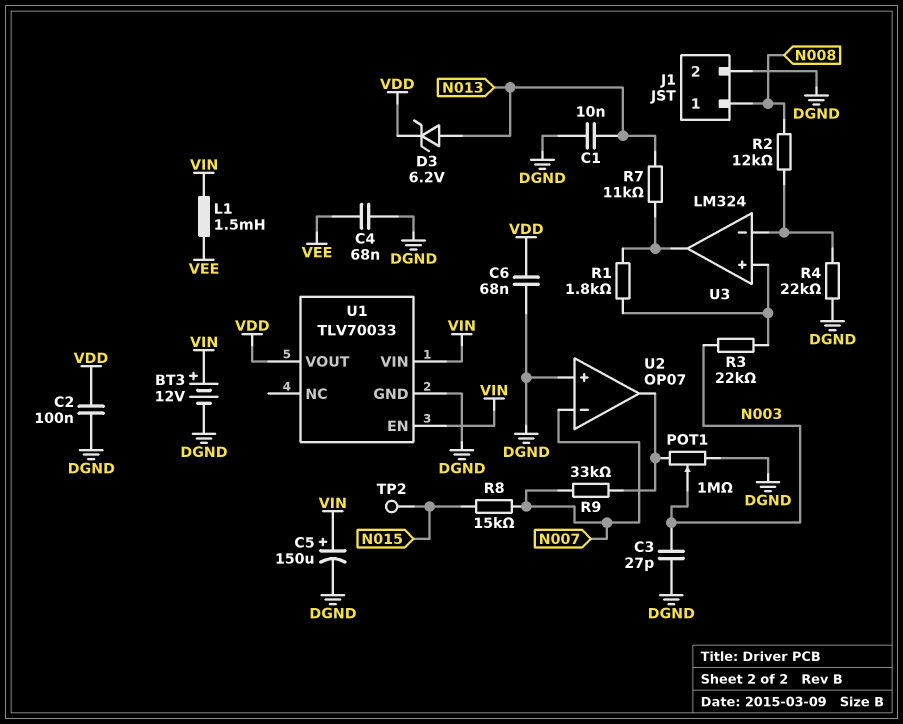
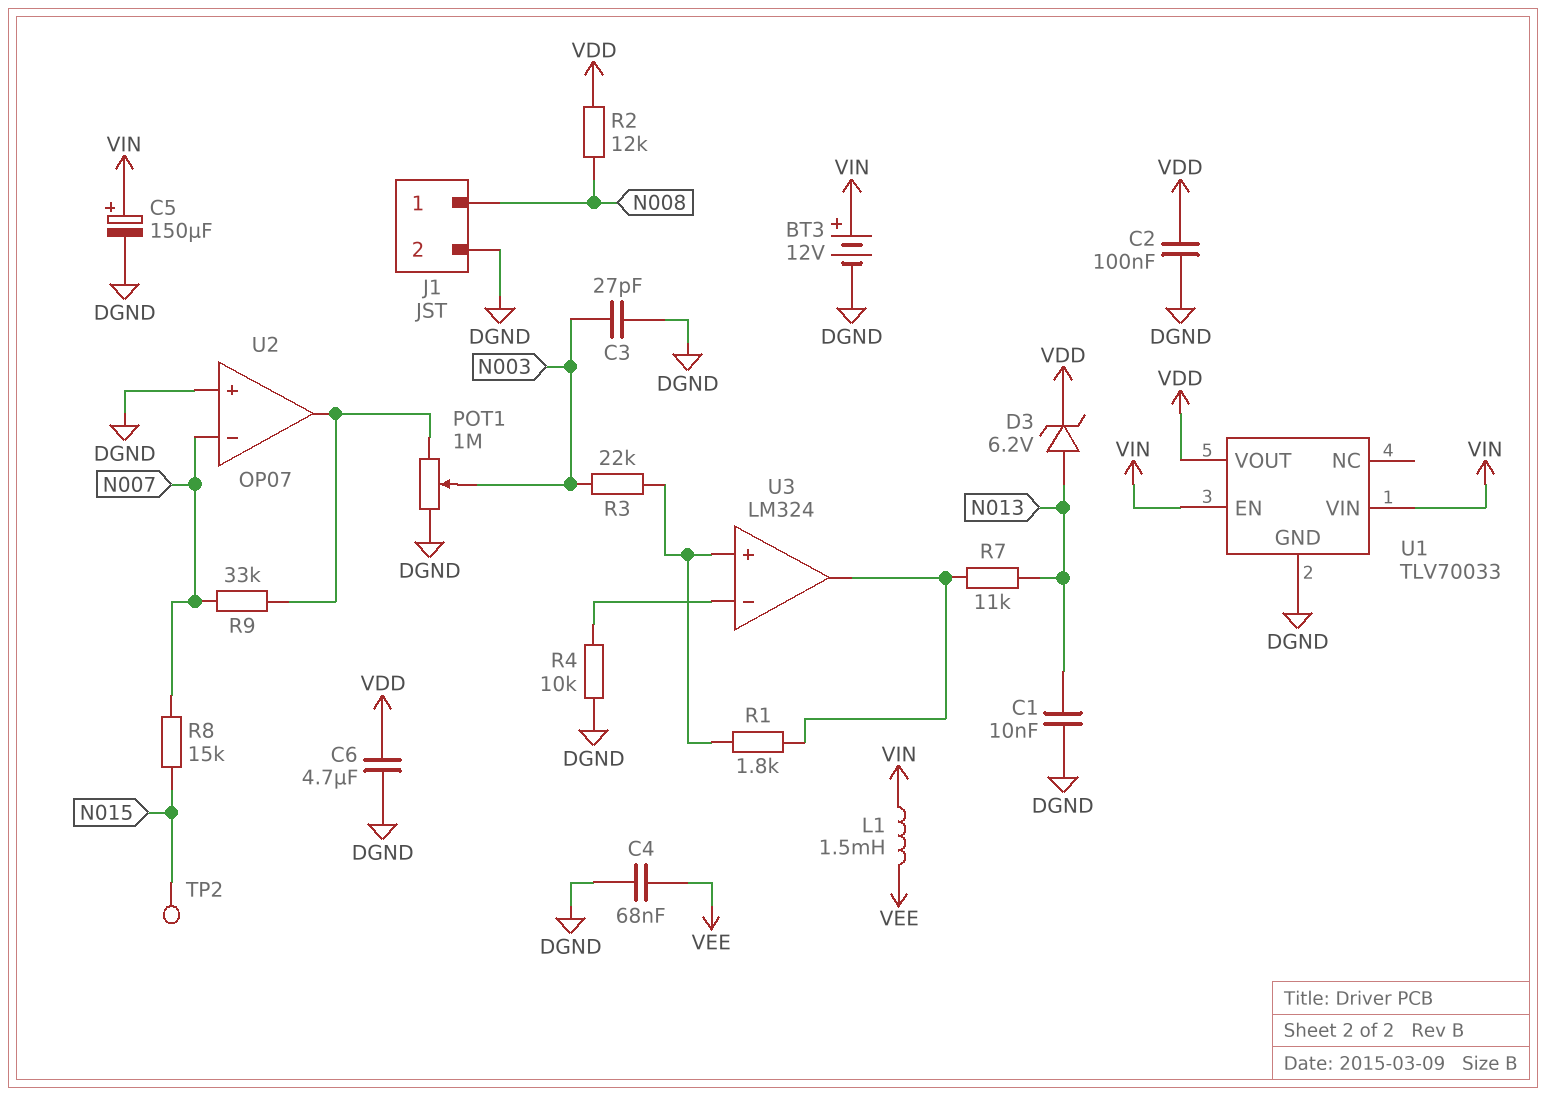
C6: 68nF (DGND, VDD) -> 4.7uF (DGND, VDD)
R2: 12k (N008, U3/in-) -> 12k (N008, VDD)
R4: 22k (DGND, U3/in-) -> 10k (DGND, U3/in-)

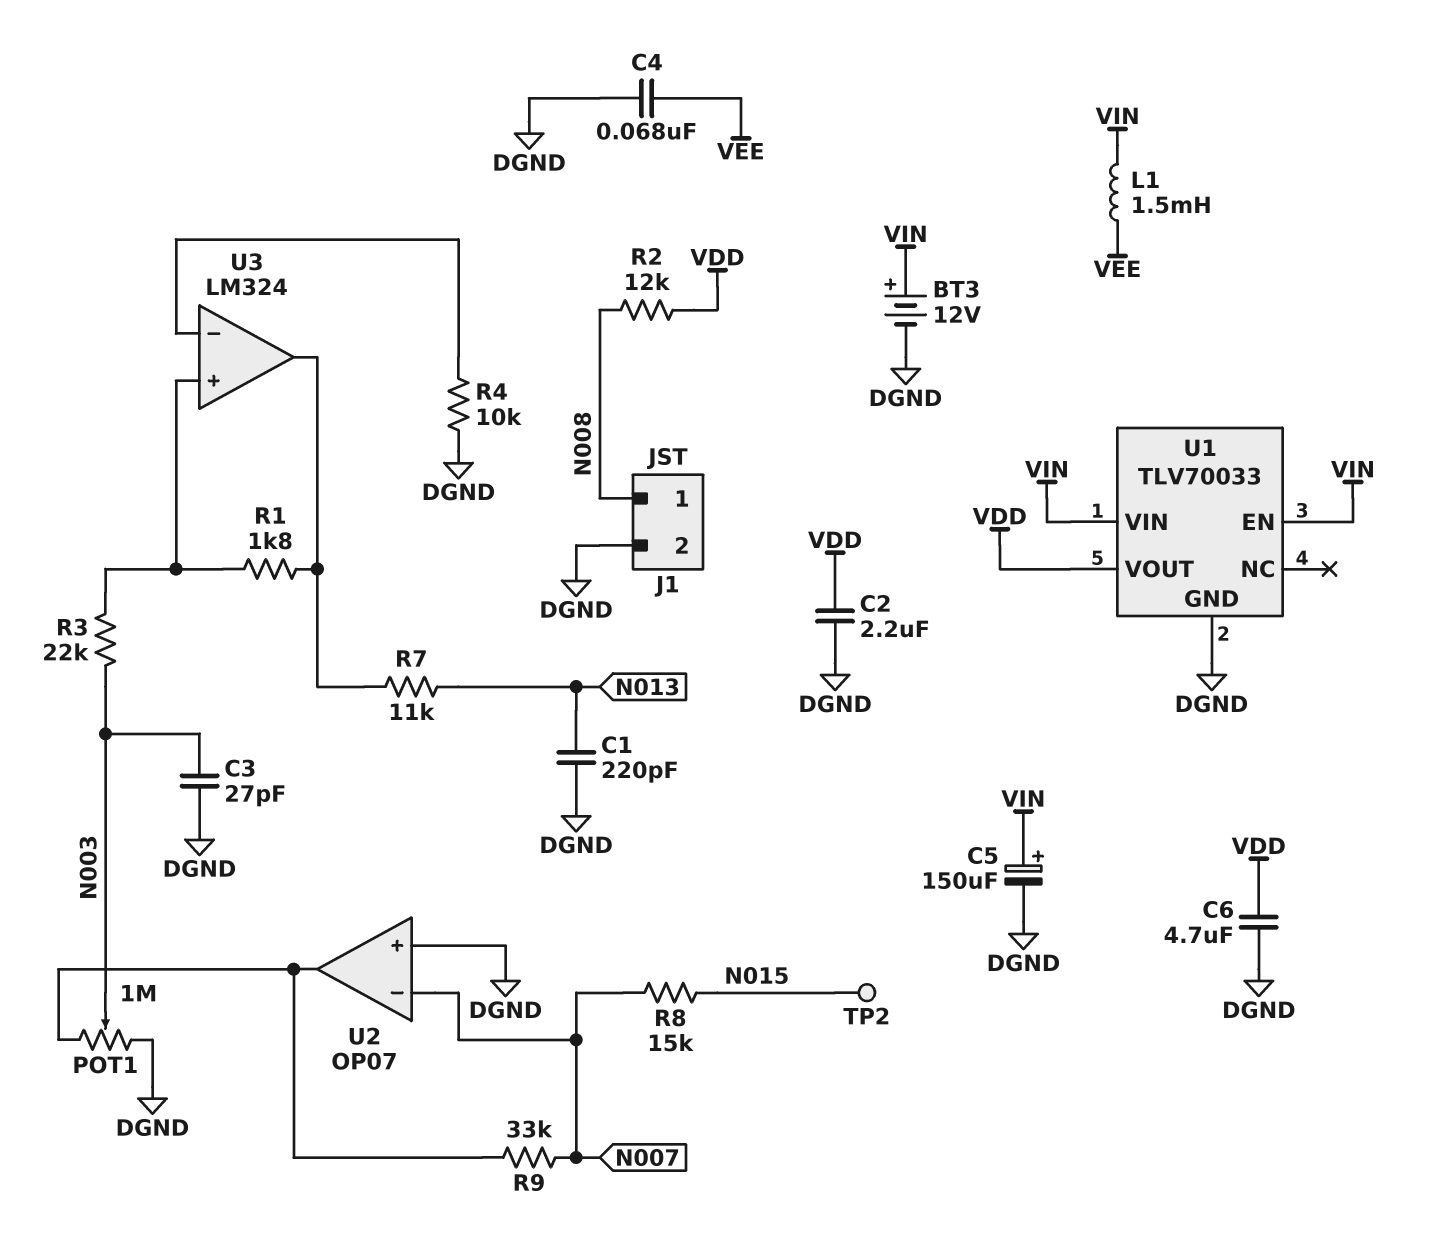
C1: 10nF (DGND, N013) -> 220pF (DGND, N013)
C2: 100nF (DGND, VDD) -> 2.2uF (DGND, VDD)
D3: zener 6.2V (A N013, K VDD) -> none

